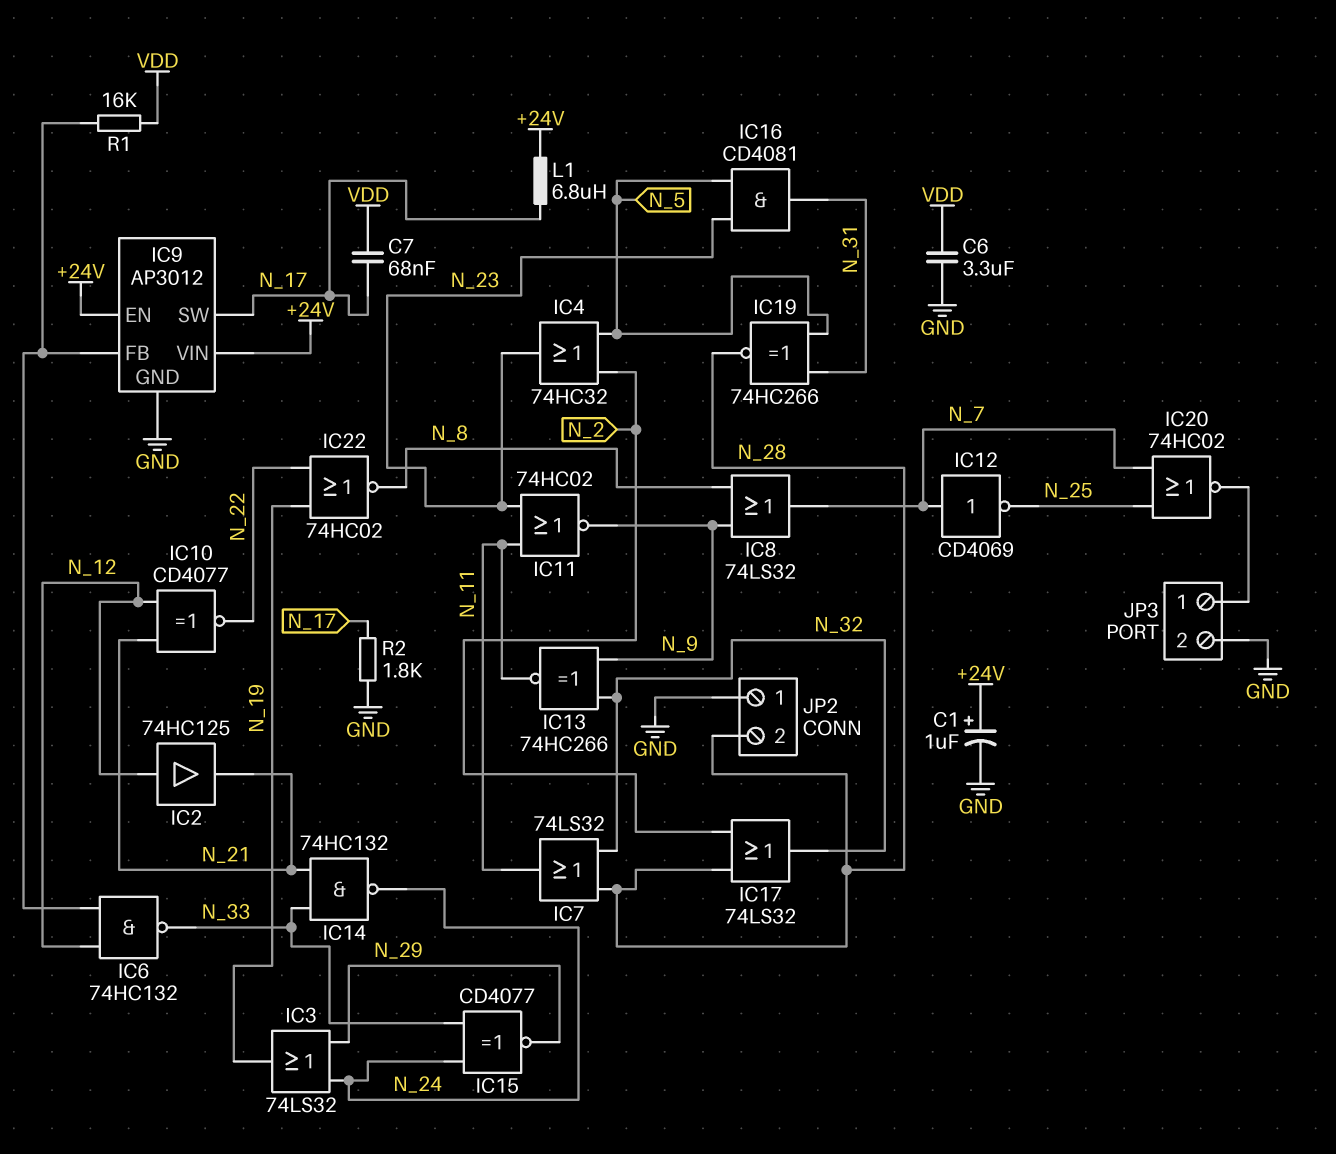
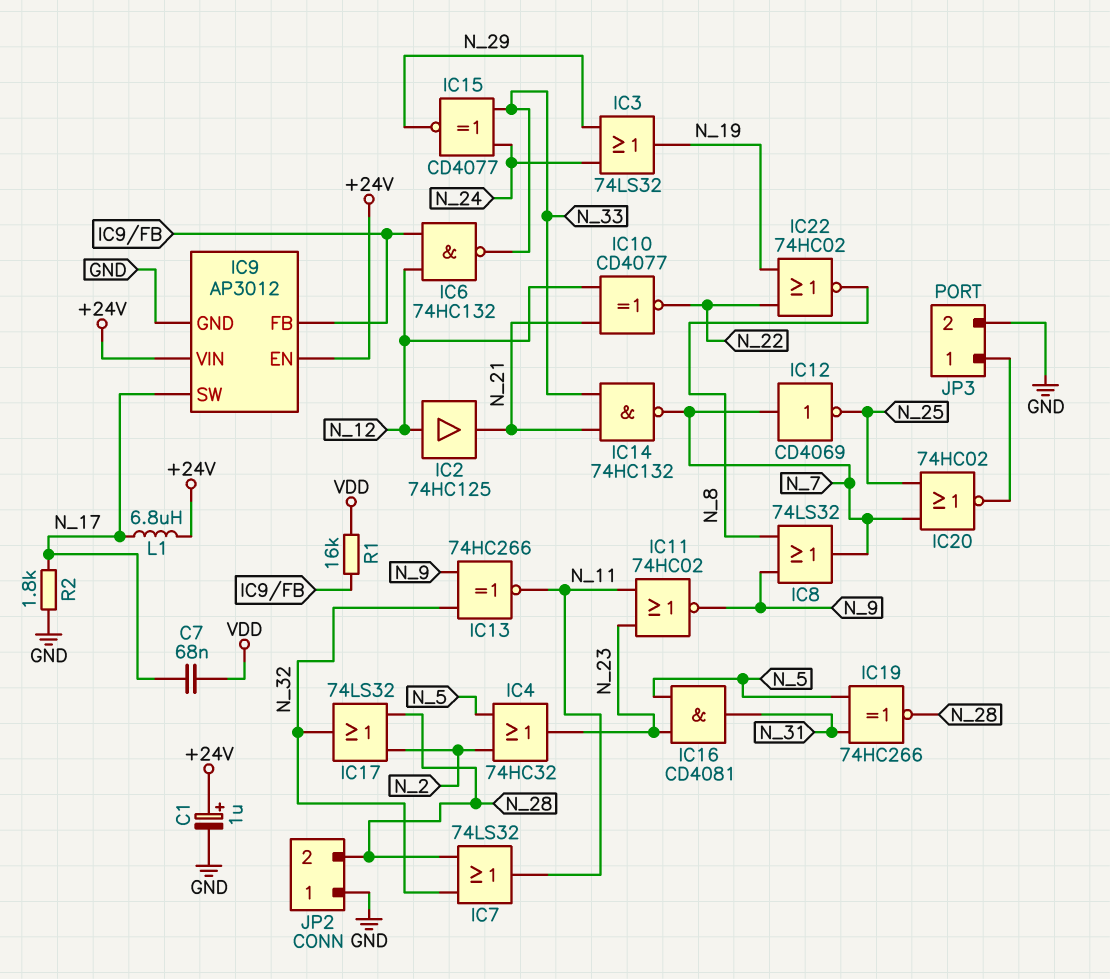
C6: 3.3uF (GND, VDD) -> none
IC14: NAND 74HC132 (in N_21, in N_33, out N_24) -> NAND 74HC132 (in N_21, in N_33, out N_7)

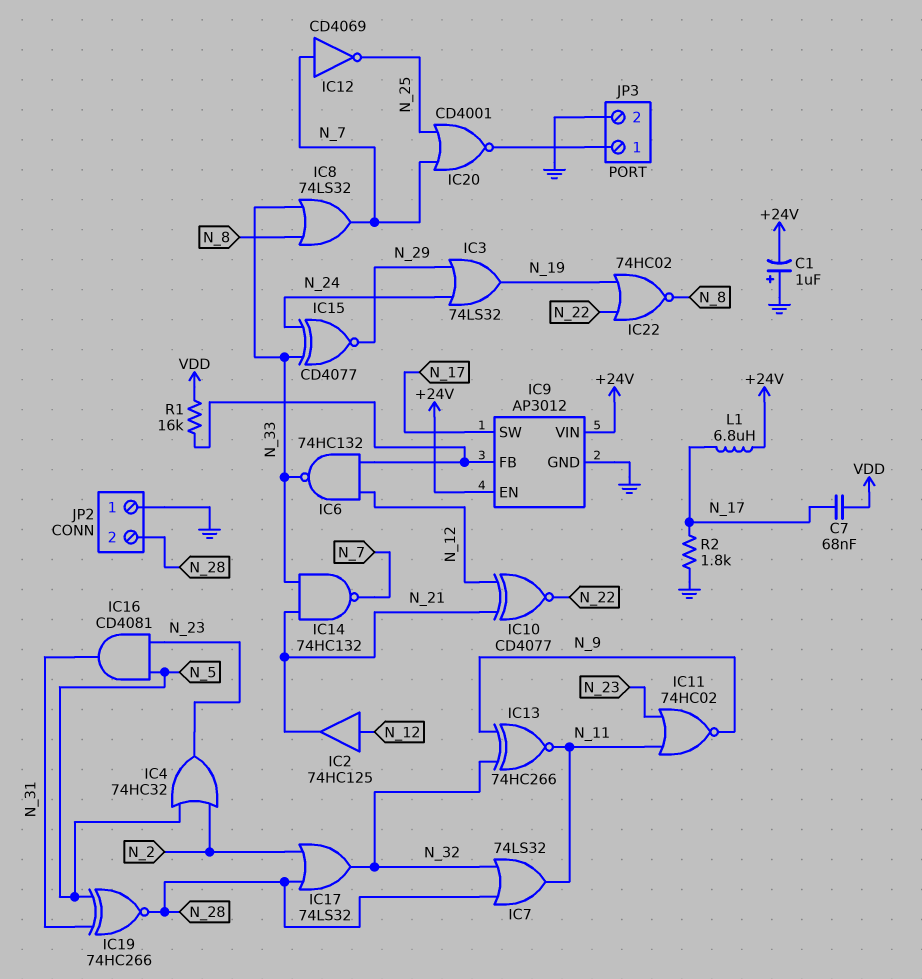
C1: 1uF (plus +24V, minus GND) -> 1uF (plus GND, minus +24V)
IC8: OR 74LS32 (in N_8, in N_9, out N_7) -> OR 74LS32 (in N_8, in N_33, out N_7)
IC20: NOR 74HC02 (in N_7, in N_25, out JP3/1) -> NOR CD4001 (in N_7, in N_25, out JP3/1)

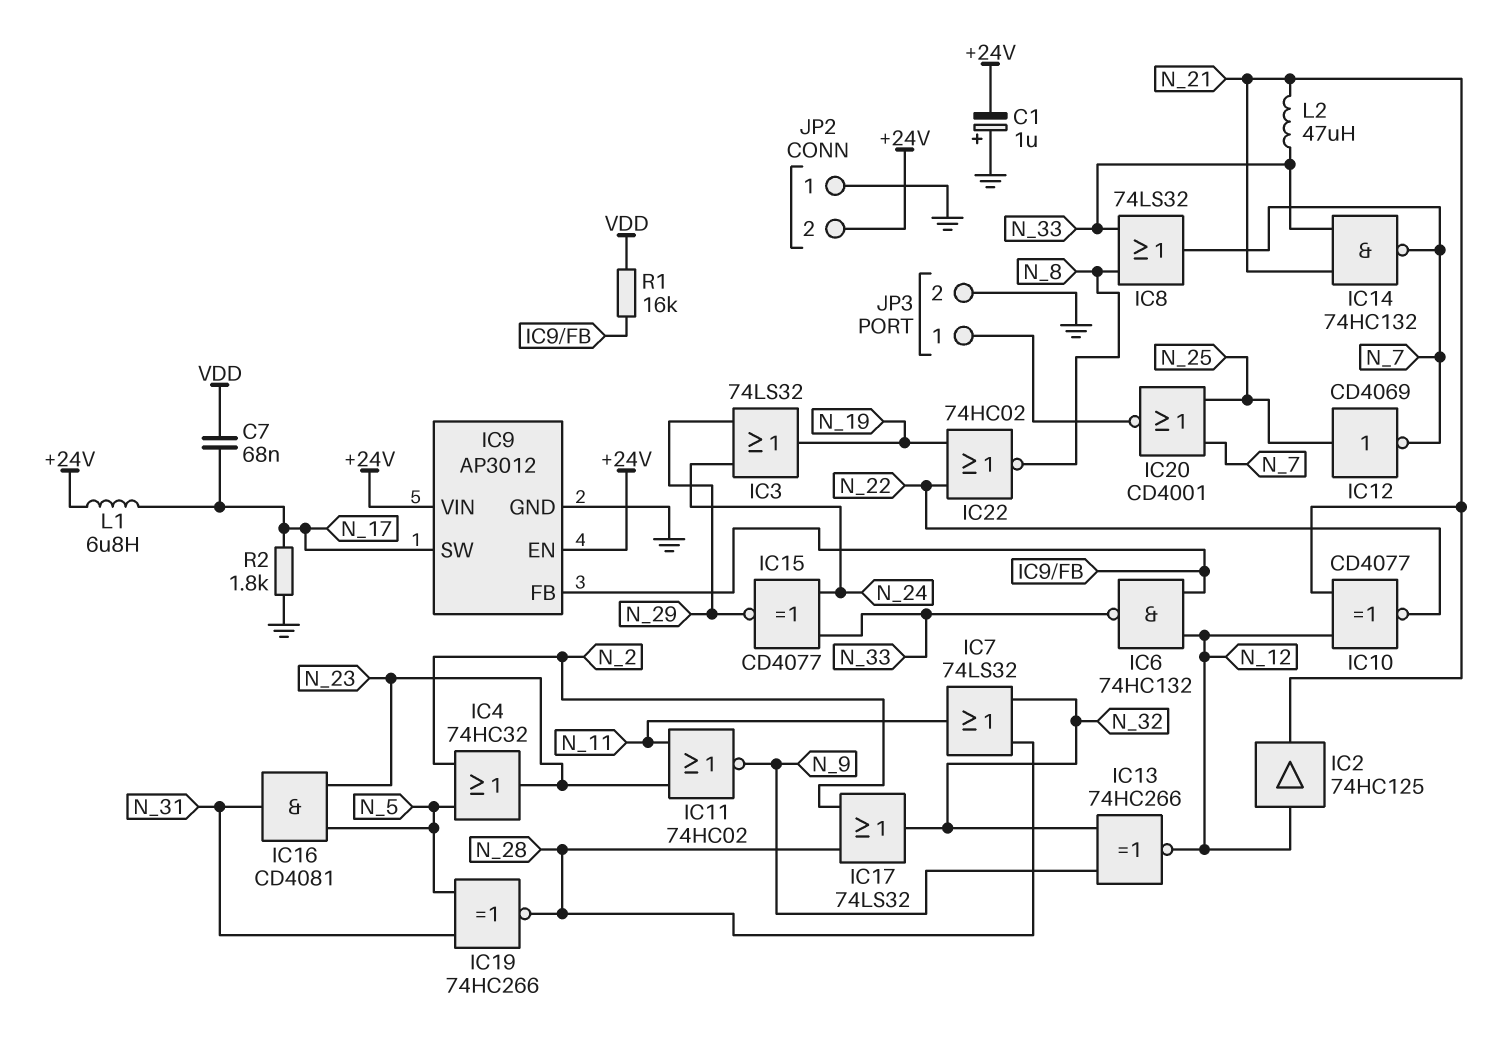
IC12: NOT CD4069 (in N_7, out N_25) -> NOT CD4069 (in N_25, out N_7)
IC13: XNOR 74HC266 (in N_9, in N_32, out N_11) -> XNOR 74HC266 (in N_9, in N_32, out N_12)
JP2 pin 2: N_28 -> +24V
L2: none -> 47uH (N_21, N_33)

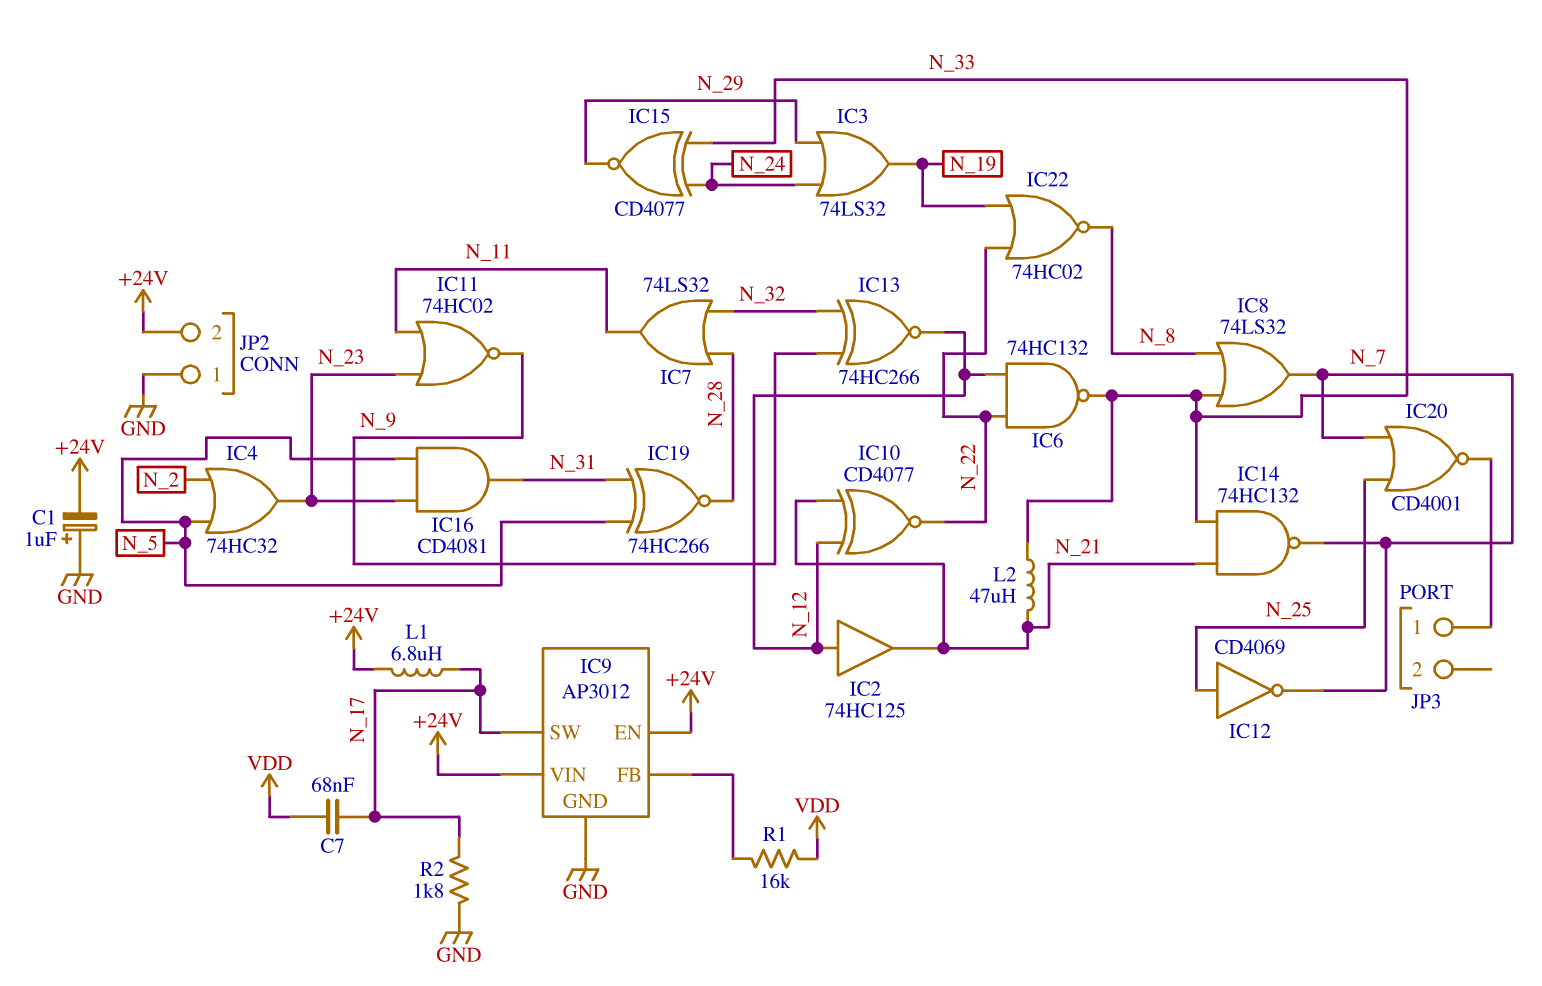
IC6: NAND 74HC132 (in IC9/FB, in N_12, out N_33) -> NAND 74HC132 (in N_12, in N_22, out N_33)
IC17: OR 74LS32 (in N_2, in N_28, out N_32) -> none
JP3 pin 2: GND -> none

